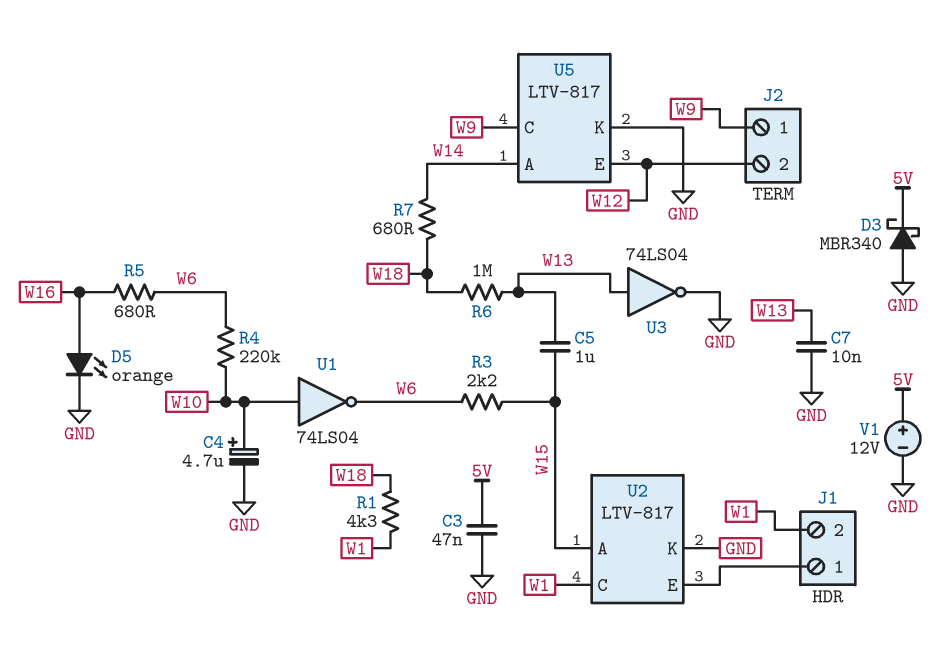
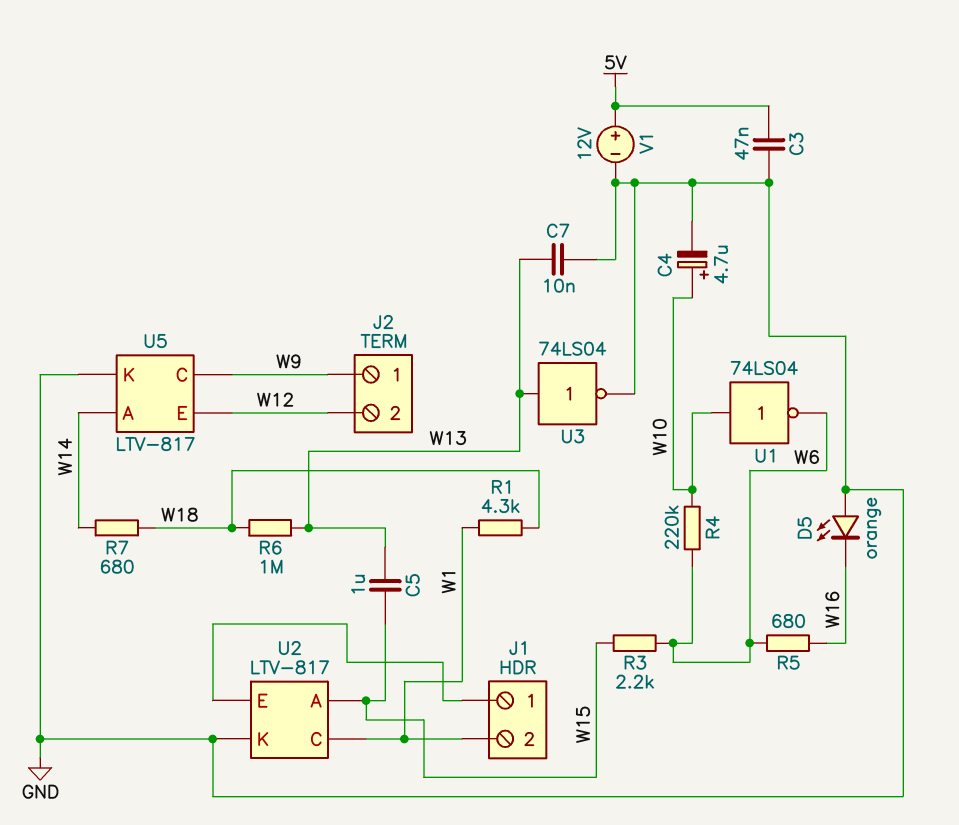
D3: schottky MBR340 (A GND, K 5V) -> none
D5: LED orange (A W16, K GND) -> LED orange (A GND, K W16)

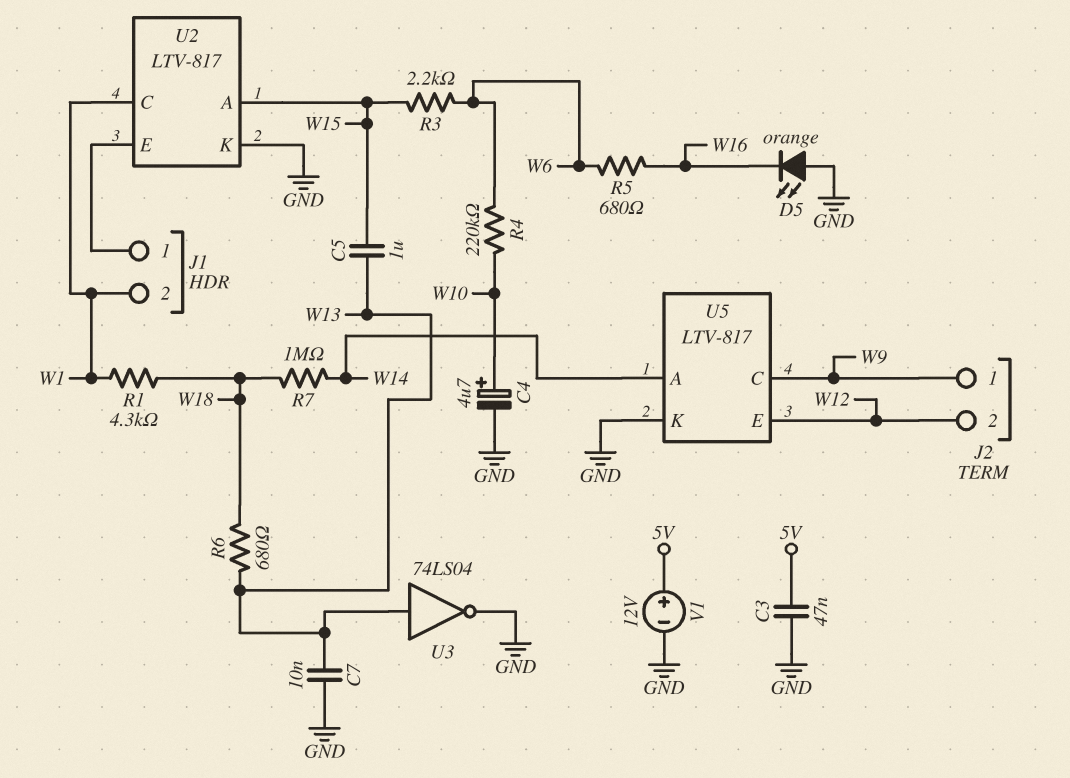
R6: 1M (W13, W18) -> 680 (W13, W18)
R7: 680 (W14, W18) -> 1M (W14, W18)
U1: NOT 74LS04 (in W10, out W6) -> none

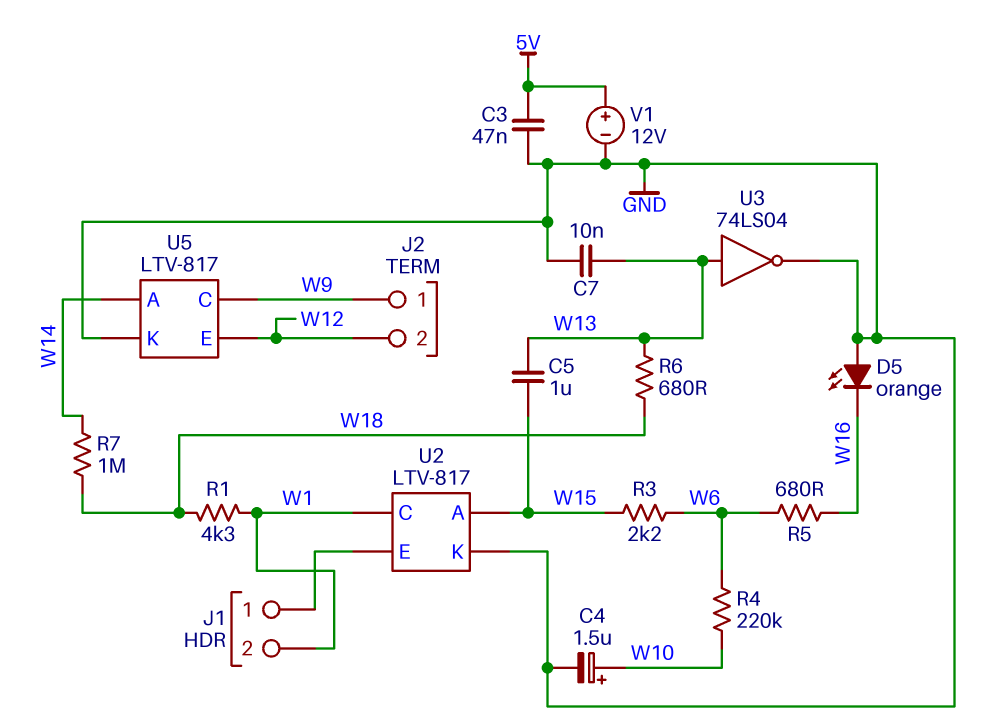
C4: 4.7uF (plus W10, minus GND) -> 1.5uF (plus W10, minus GND)

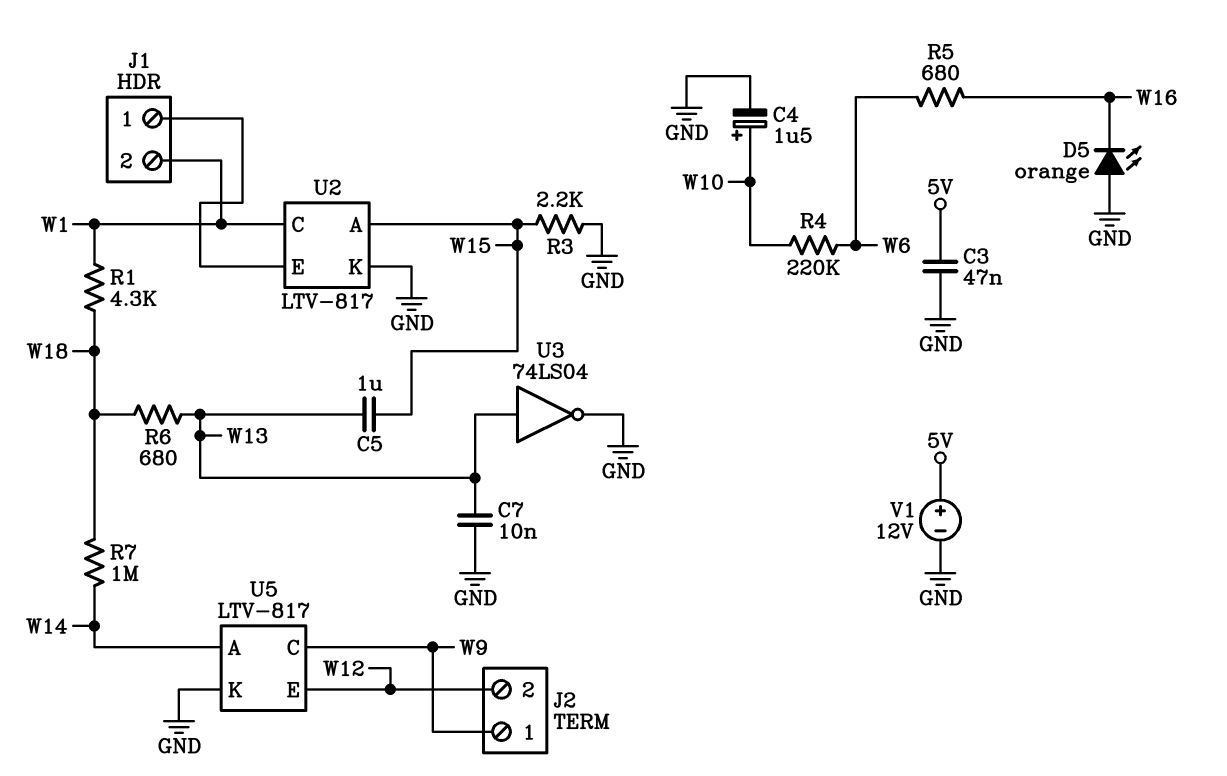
R3: 2.2k (W6, W15) -> 2.2k (GND, W15)

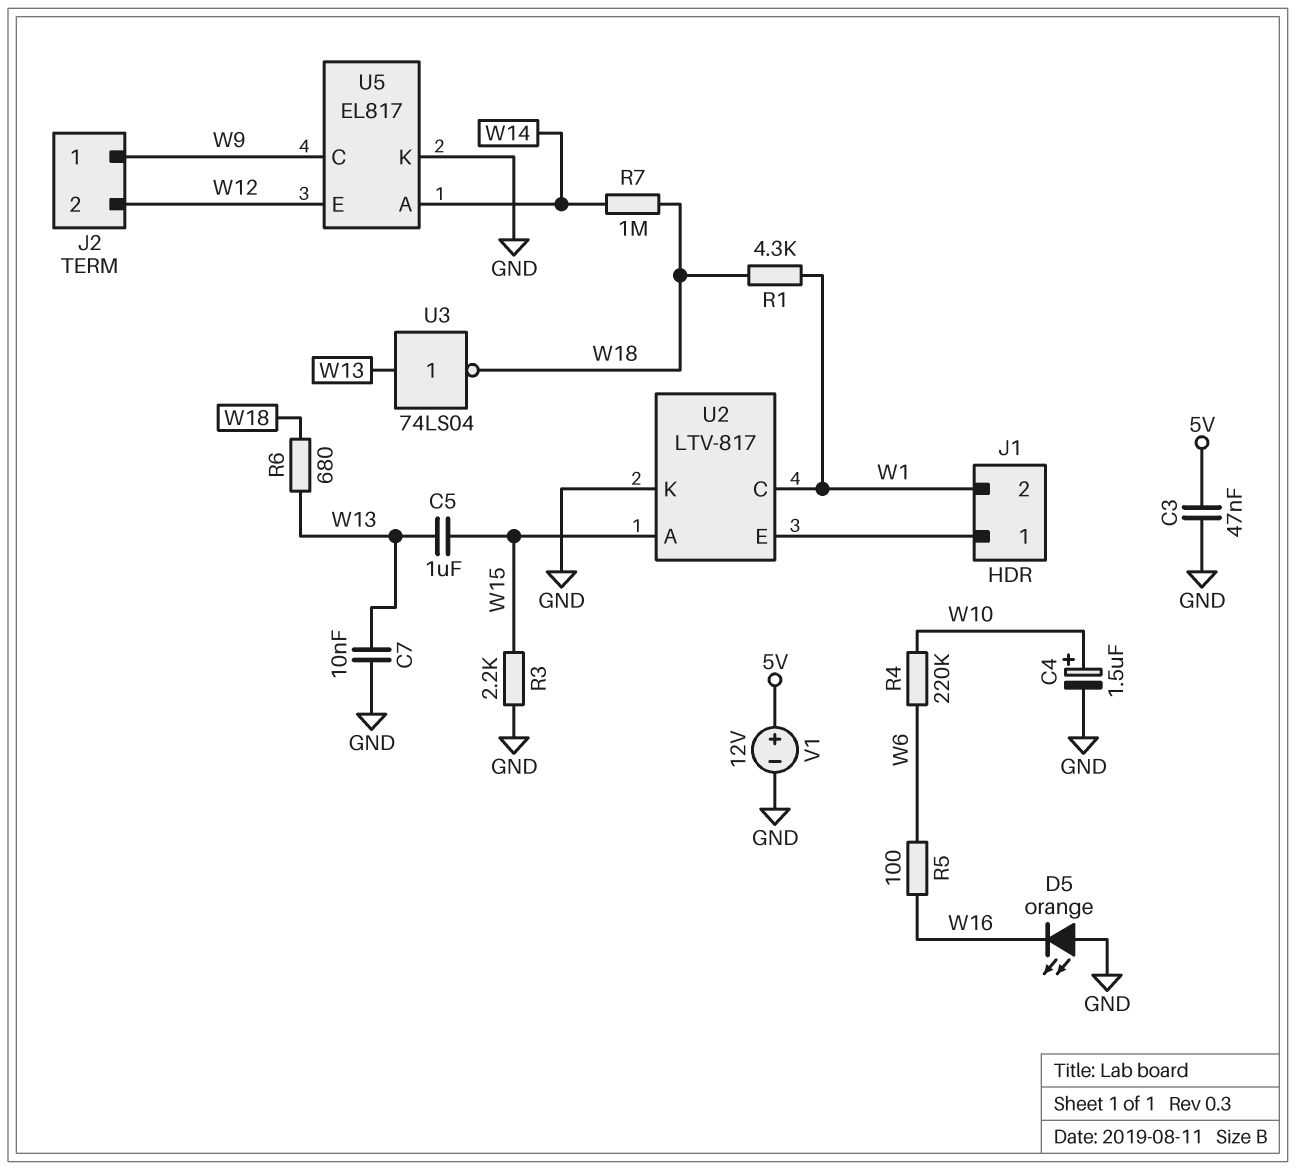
R5: 680 (W6, W16) -> 100 (W6, W16)
U3: NOT 74LS04 (in W13, out GND) -> NOT 74LS04 (in W13, out W18)
U5: LTV-817 -> EL817

